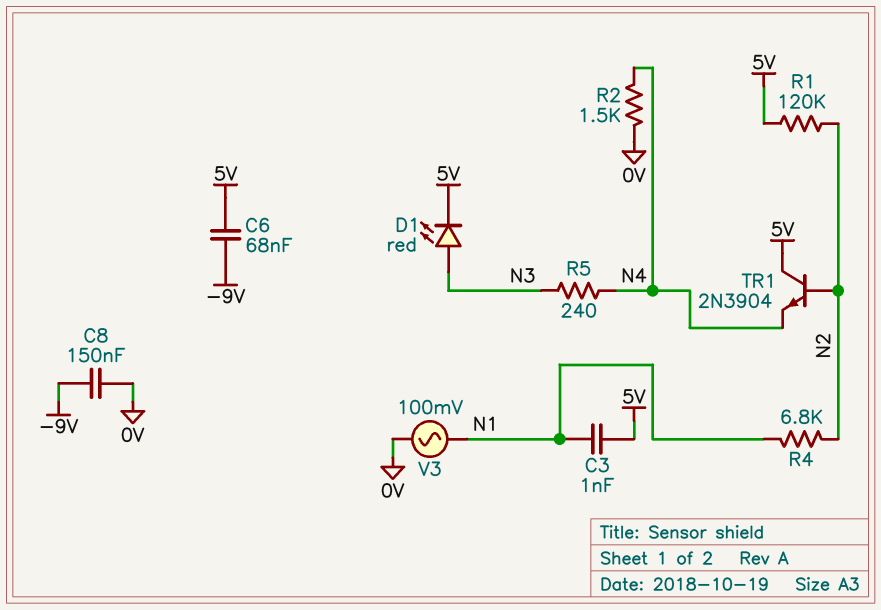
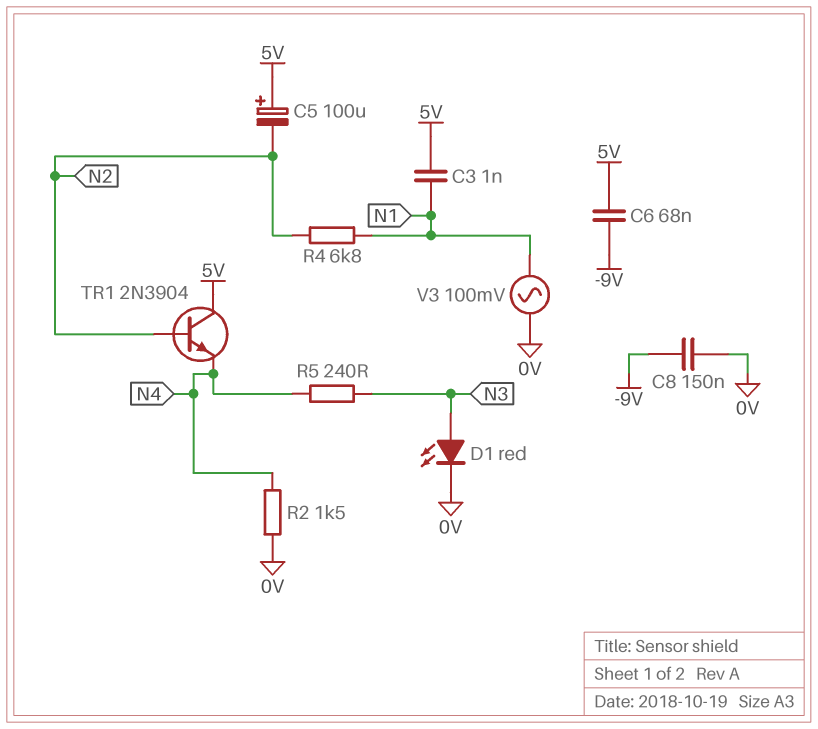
C5: none -> 100uF (plus 5V, minus N2)
D1: LED red (A N3, K 5V) -> LED red (A N3, K 0V)
R1: 120k (5V, N2) -> none

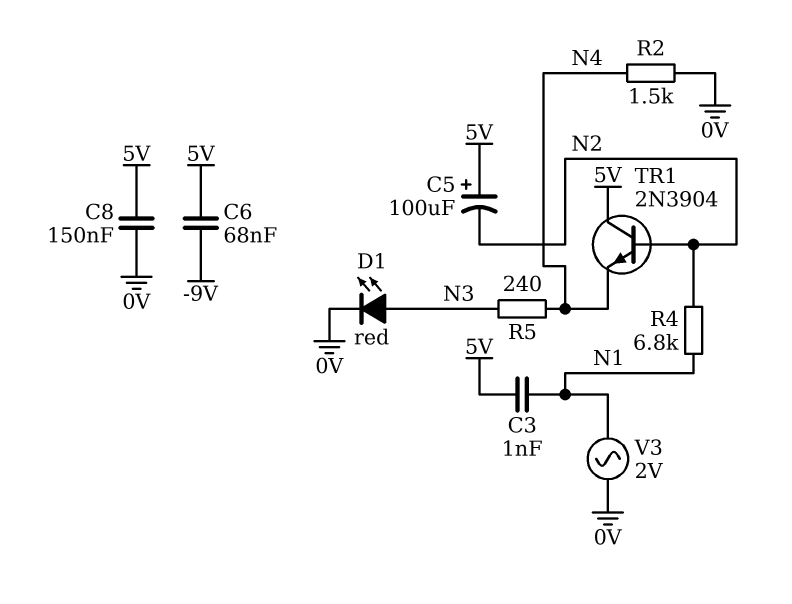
C8: 150nF (-9V, 0V) -> 150nF (0V, 5V)
V3: AC 100mV (0V, N1) -> AC 2V (0V, N1)

